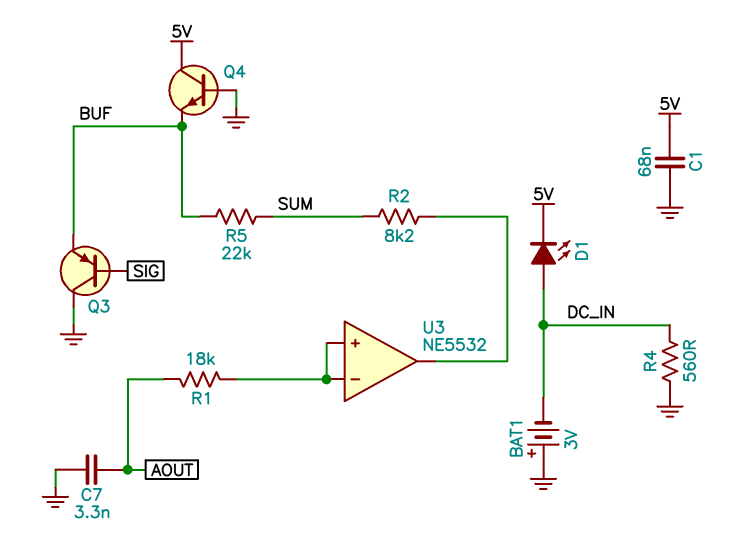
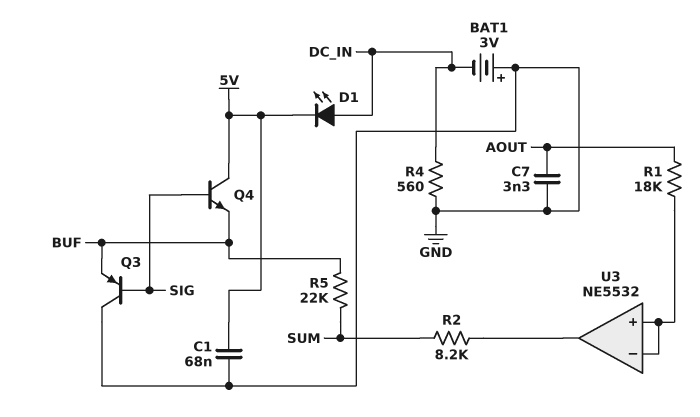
Q4: NPN (B GND, C 5V, E BUF) -> NPN (B SIG, C 5V, E BUF)

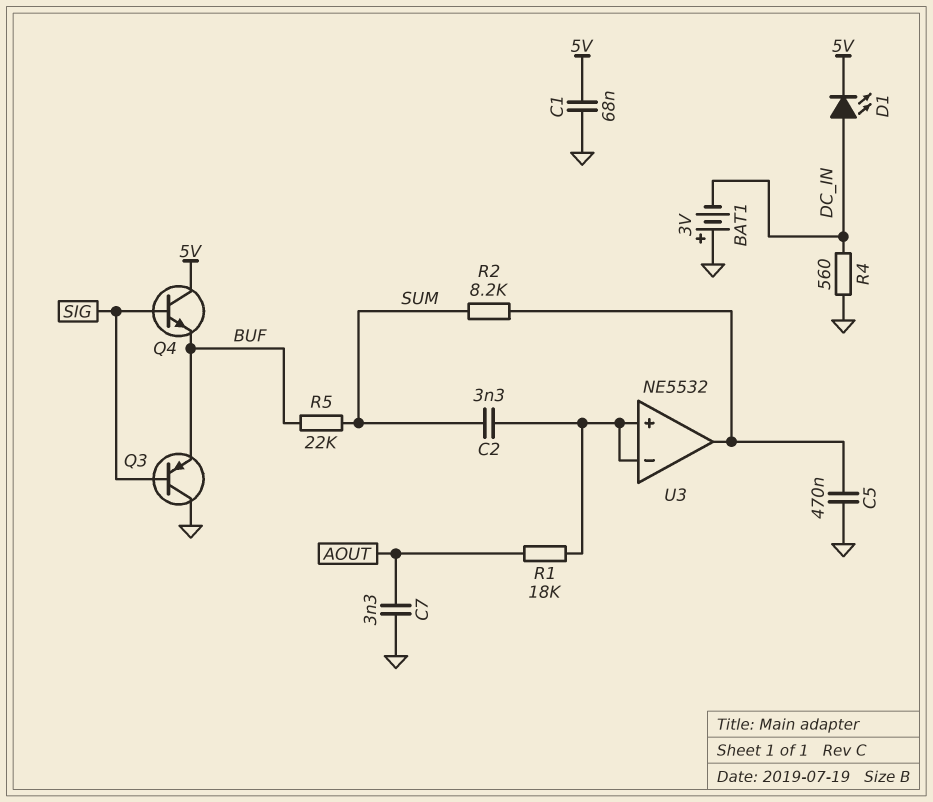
C2: none -> 3.3nF (SUM, U3/in+)
C5: none -> 470nF (GND, U3/out)

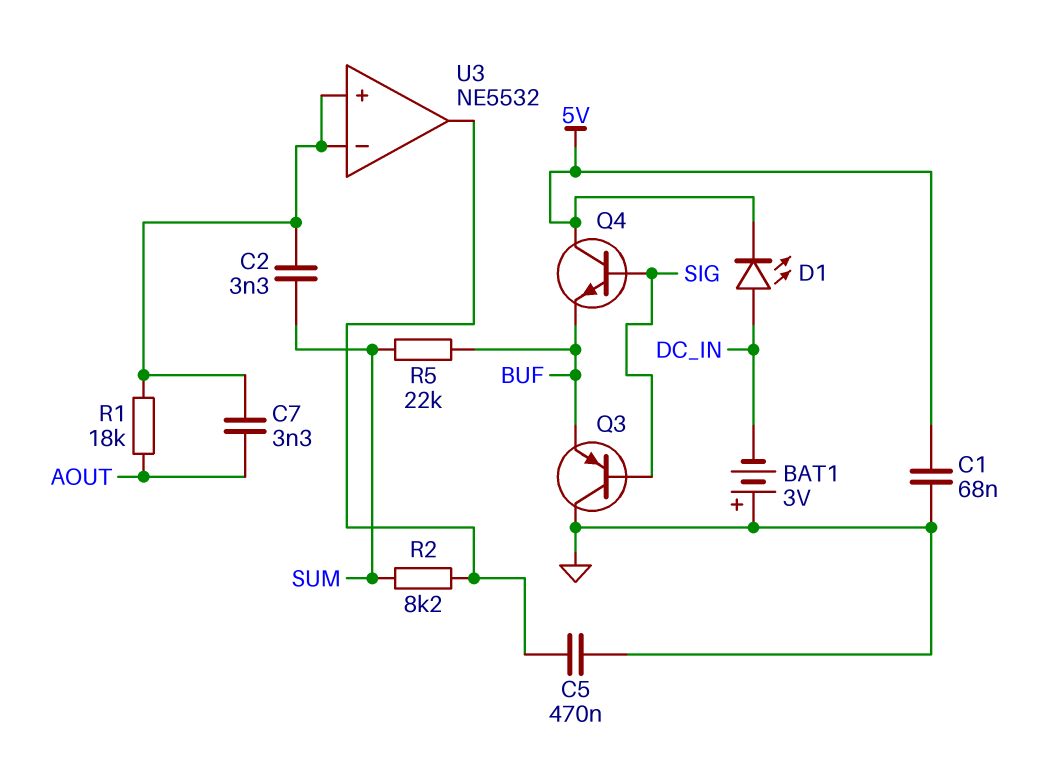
C7: 3.3nF (AOUT, GND) -> 3.3nF (AOUT, U3/in+)
R4: 560 (DC_IN, GND) -> none

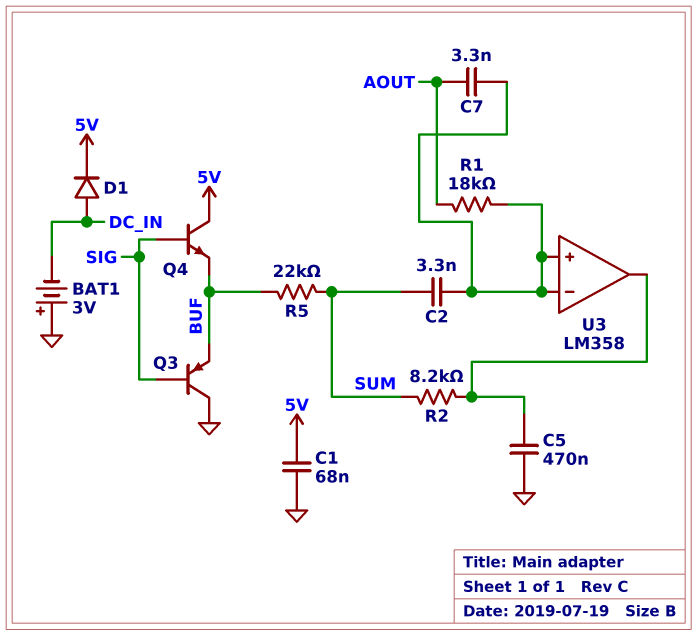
D1: LED (A DC_IN, K 5V) -> diode (A DC_IN, K 5V)
U3: NE5532 -> LM358

